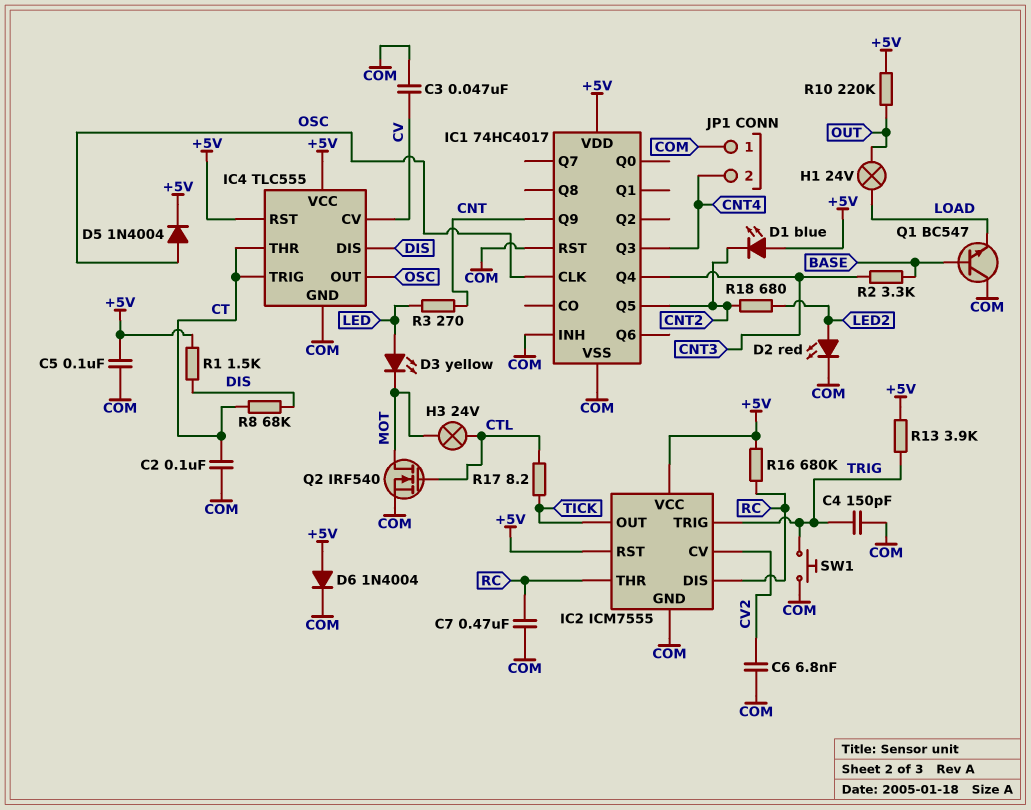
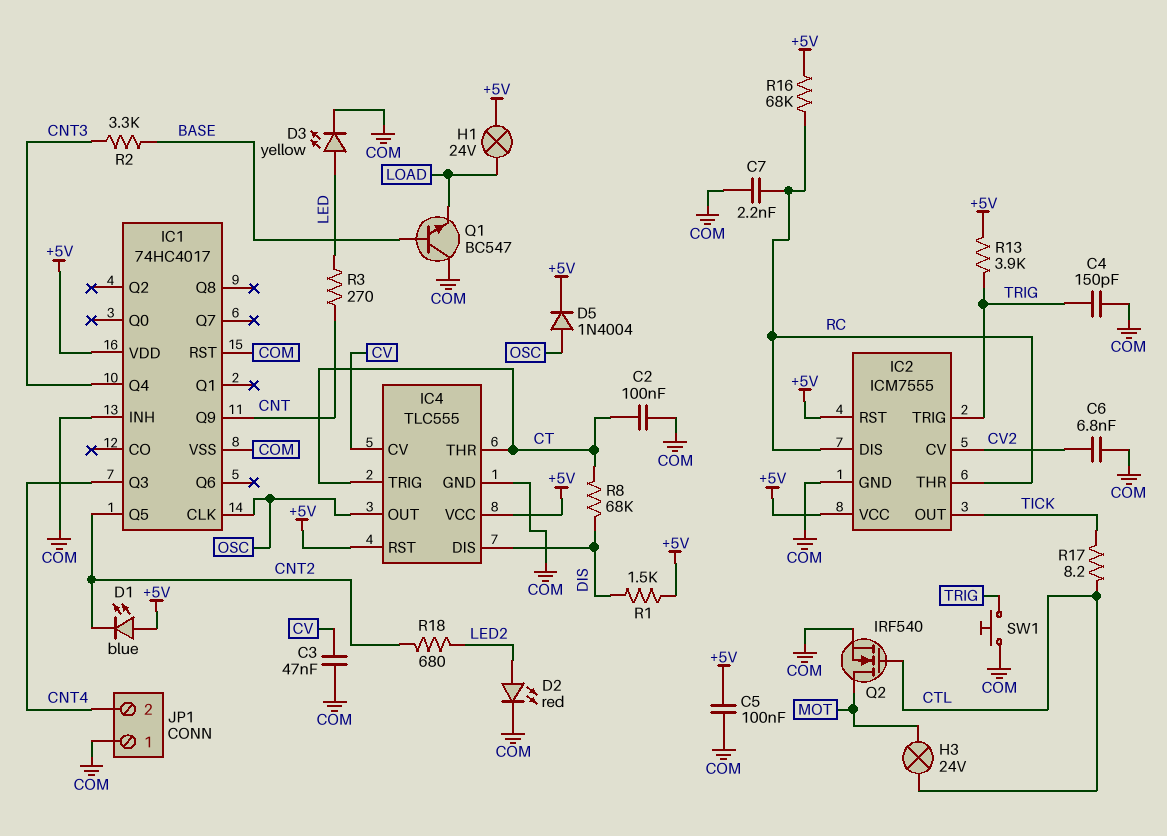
C7: 470nF (COM, RC) -> 2.2nF (COM, RC)
D3: LED yellow (A LED, K MOT) -> LED yellow (A LED, K COM)
D6: diode 1N4004 (A +5V, K COM) -> none
H1: lamp 24V (LOAD, OUT) -> lamp 24V (+5V, LOAD)
R10: 220k (+5V, OUT) -> none
R16: 680k (+5V, RC) -> 68k (+5V, RC)

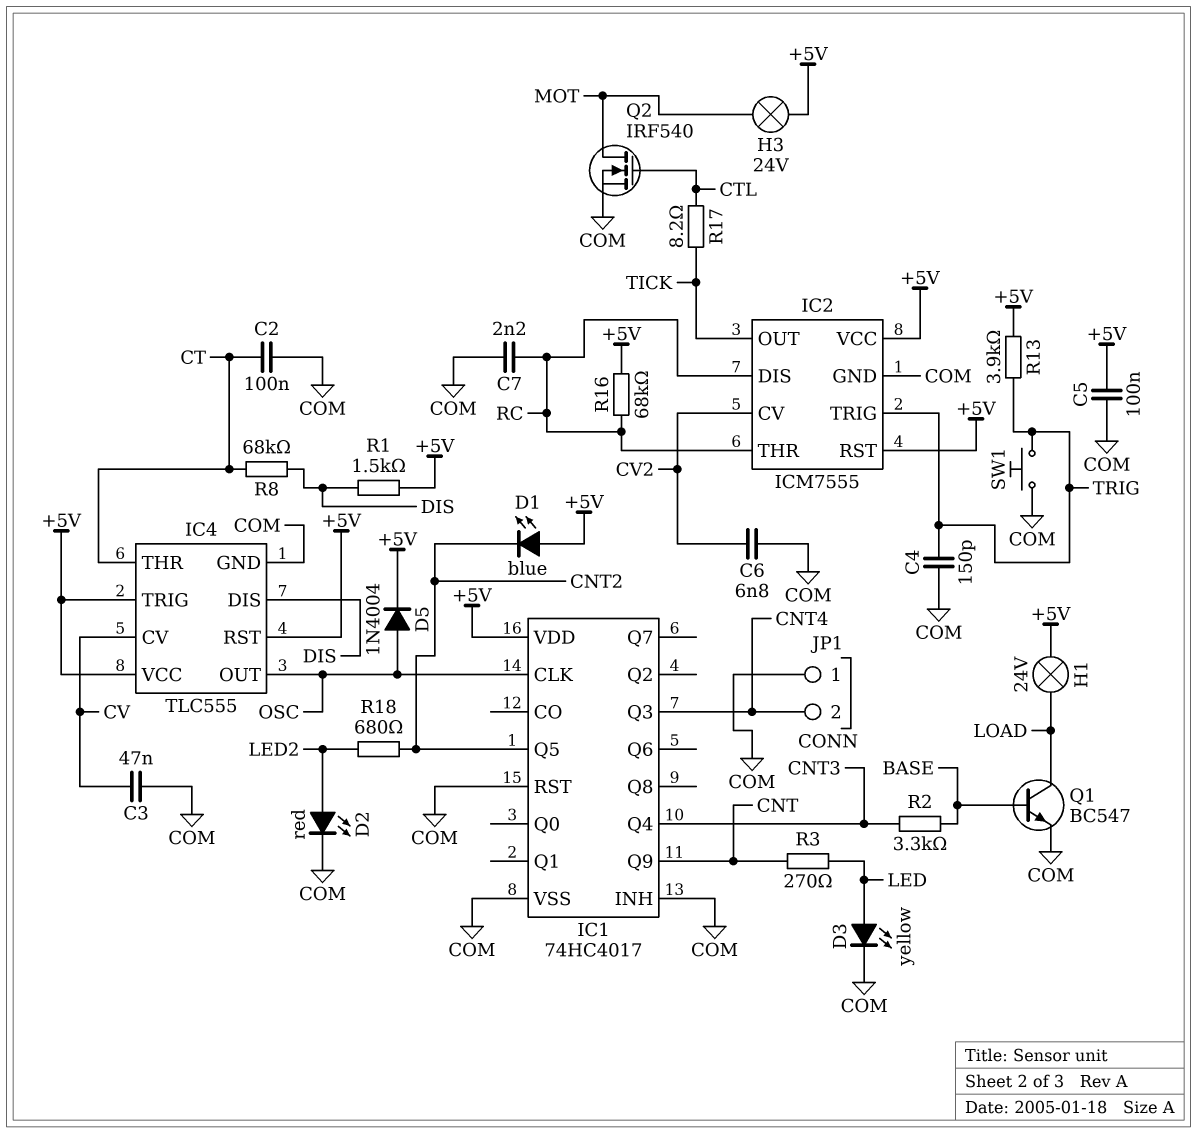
H3: lamp 24V (CTL, MOT) -> lamp 24V (+5V, MOT)
IC4 pin TRIG: CT -> +5V
Q1: NPN BC547 (B BASE, C COM, E LOAD) -> NPN BC547 (B BASE, C LOAD, E COM)

